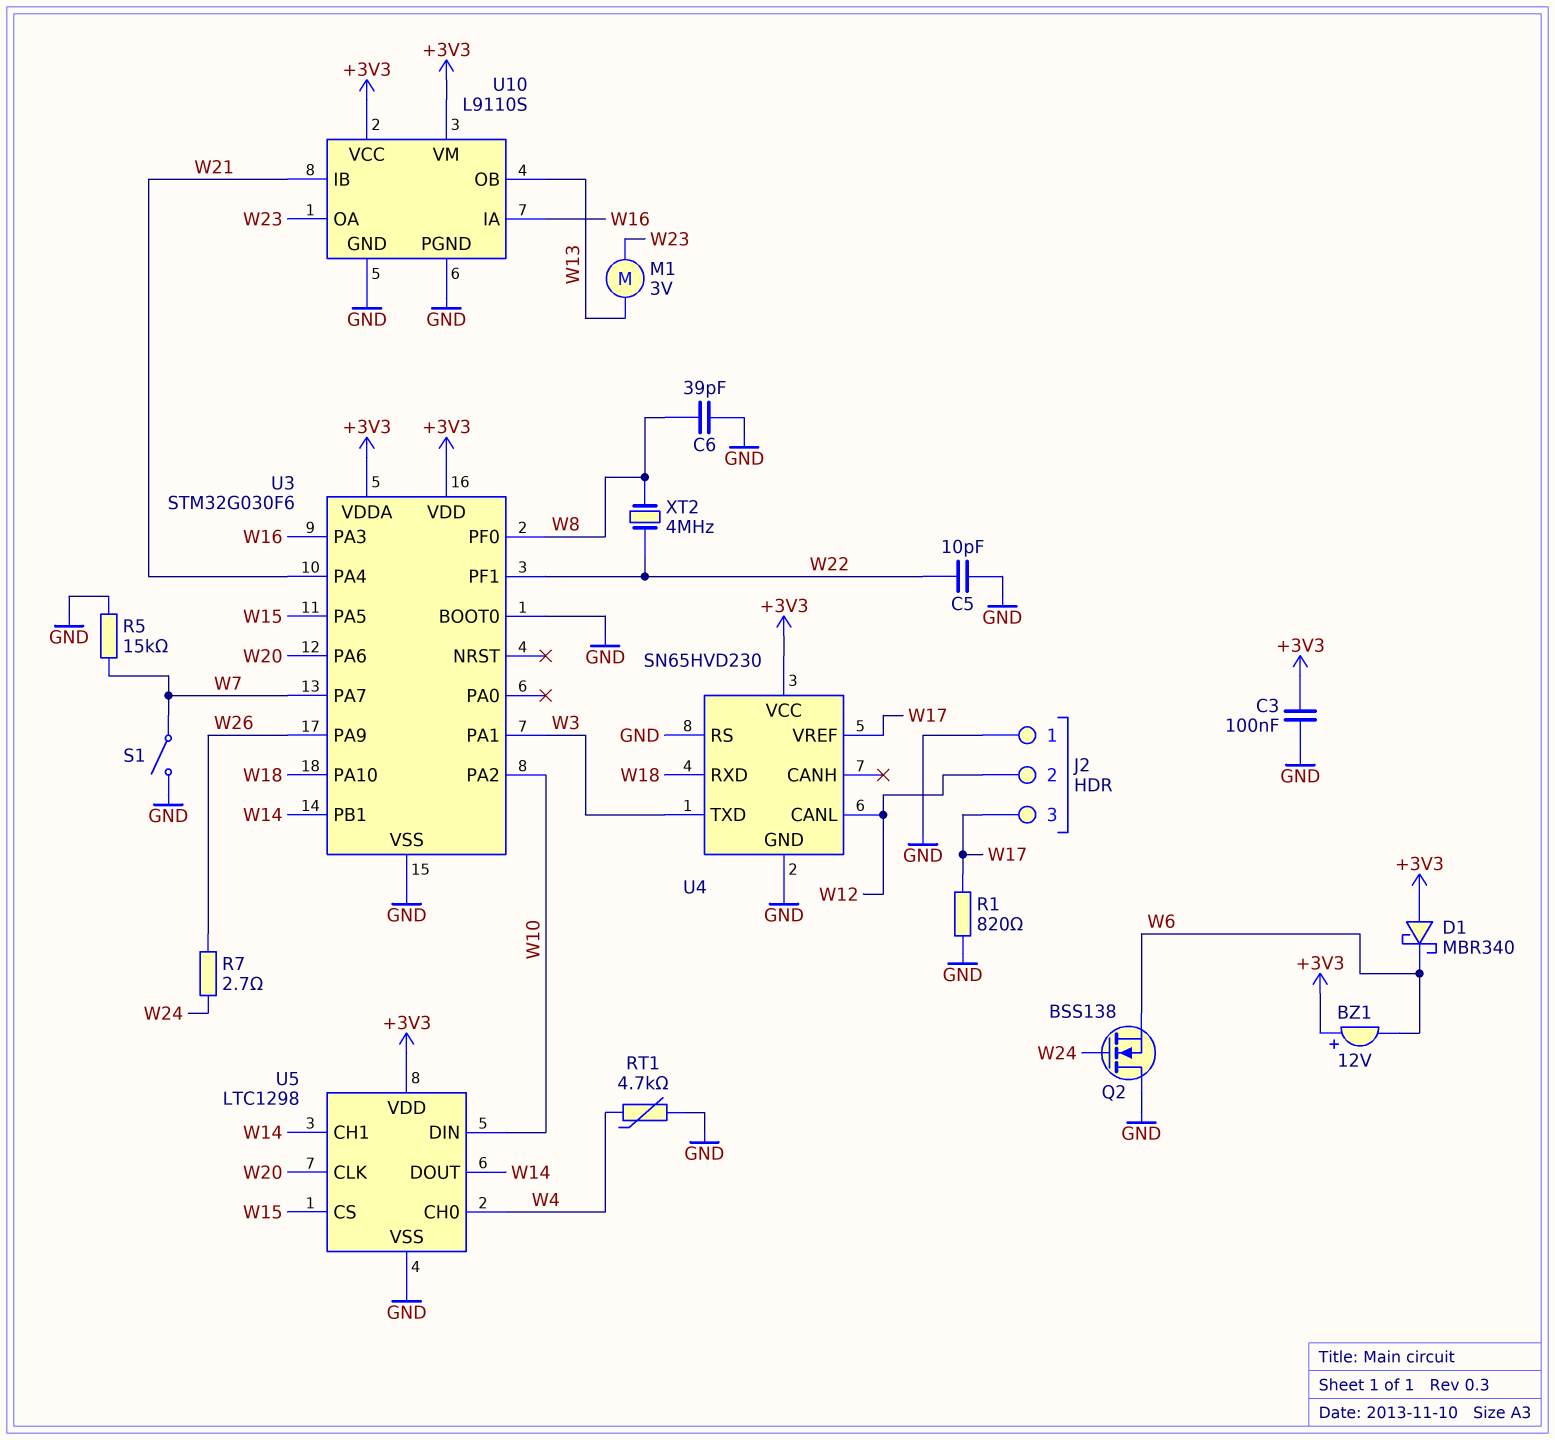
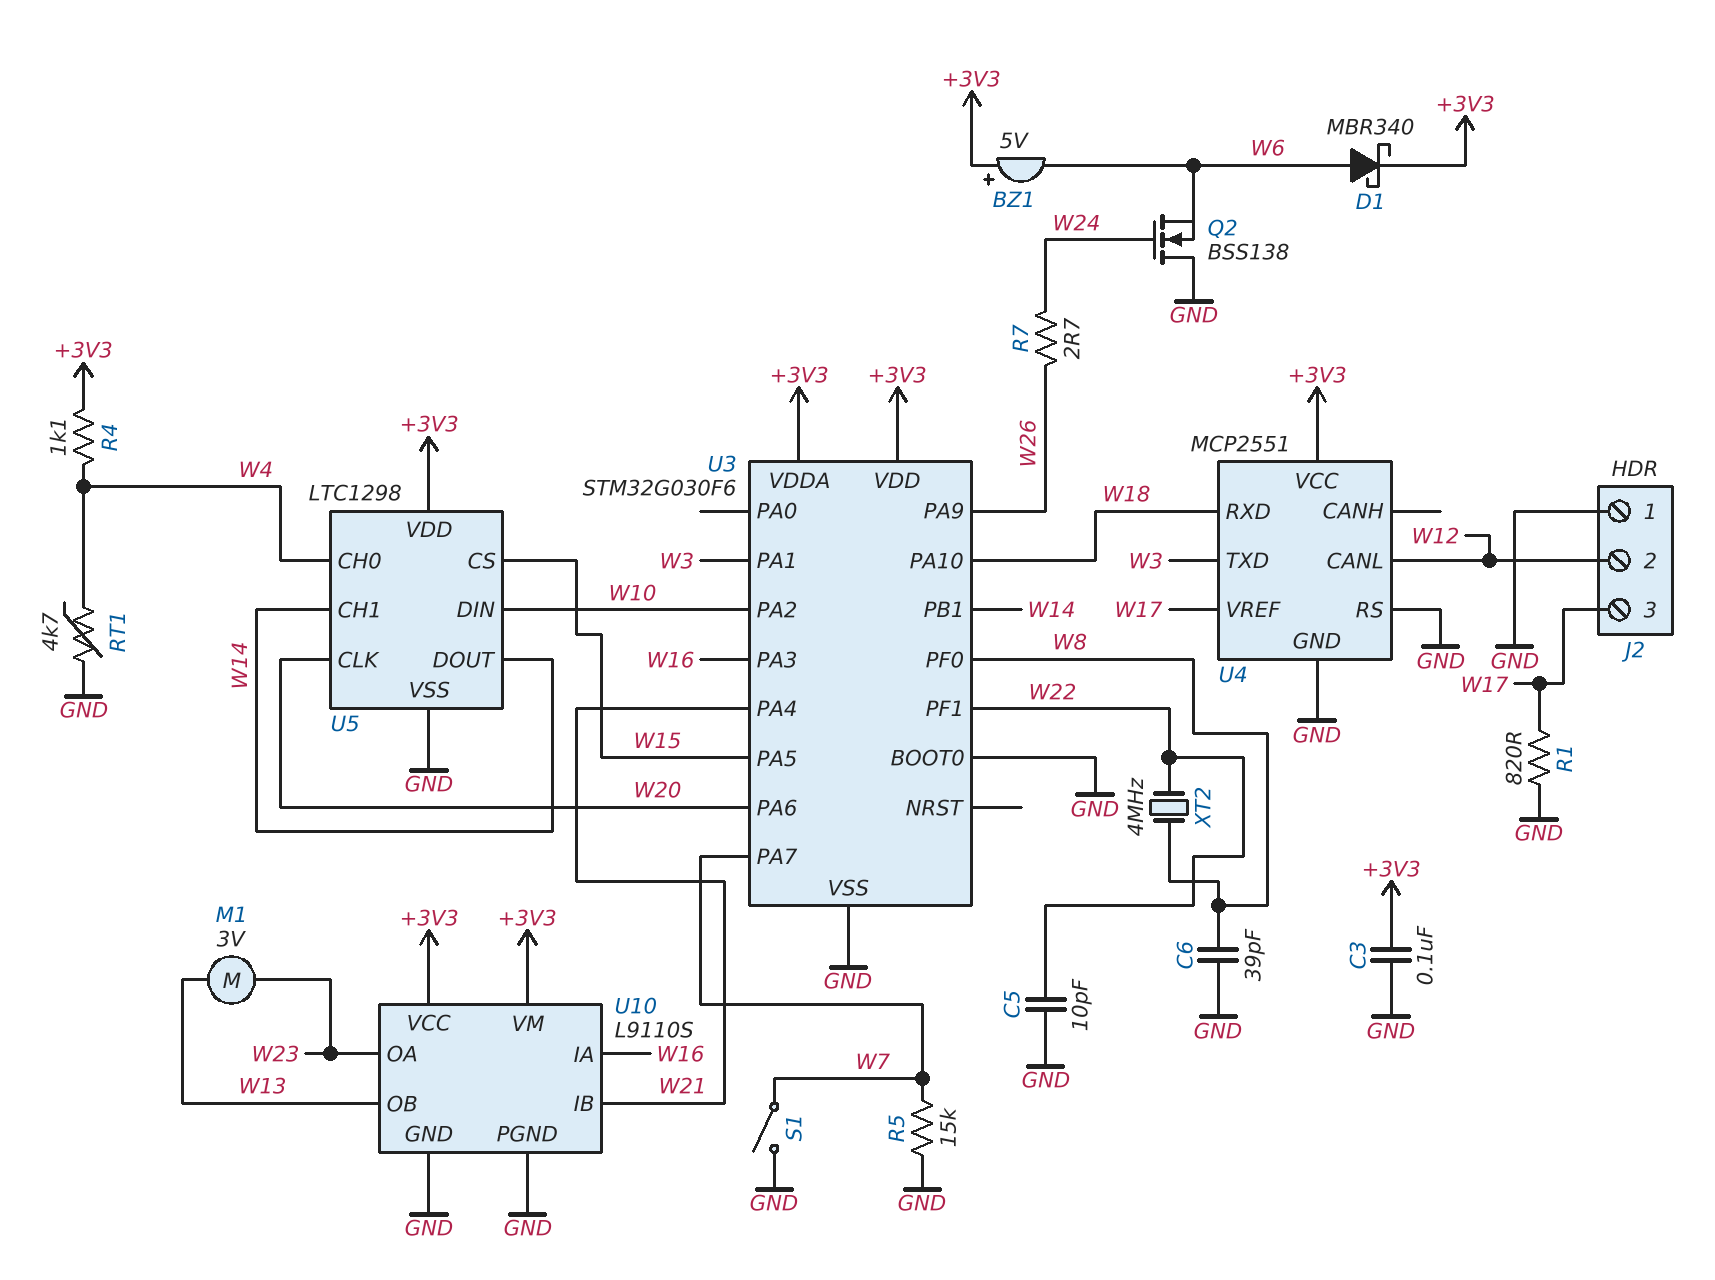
BZ1: buzzer 12V (plus +3V3, minus W6) -> buzzer 5V (plus +3V3, minus W6)
D1: schottky MBR340 (A +3V3, K W6) -> schottky MBR340 (A W6, K +3V3)
R4: none -> 1.1k (+3V3, W4)
U4: SN65HVD230 -> MCP2551

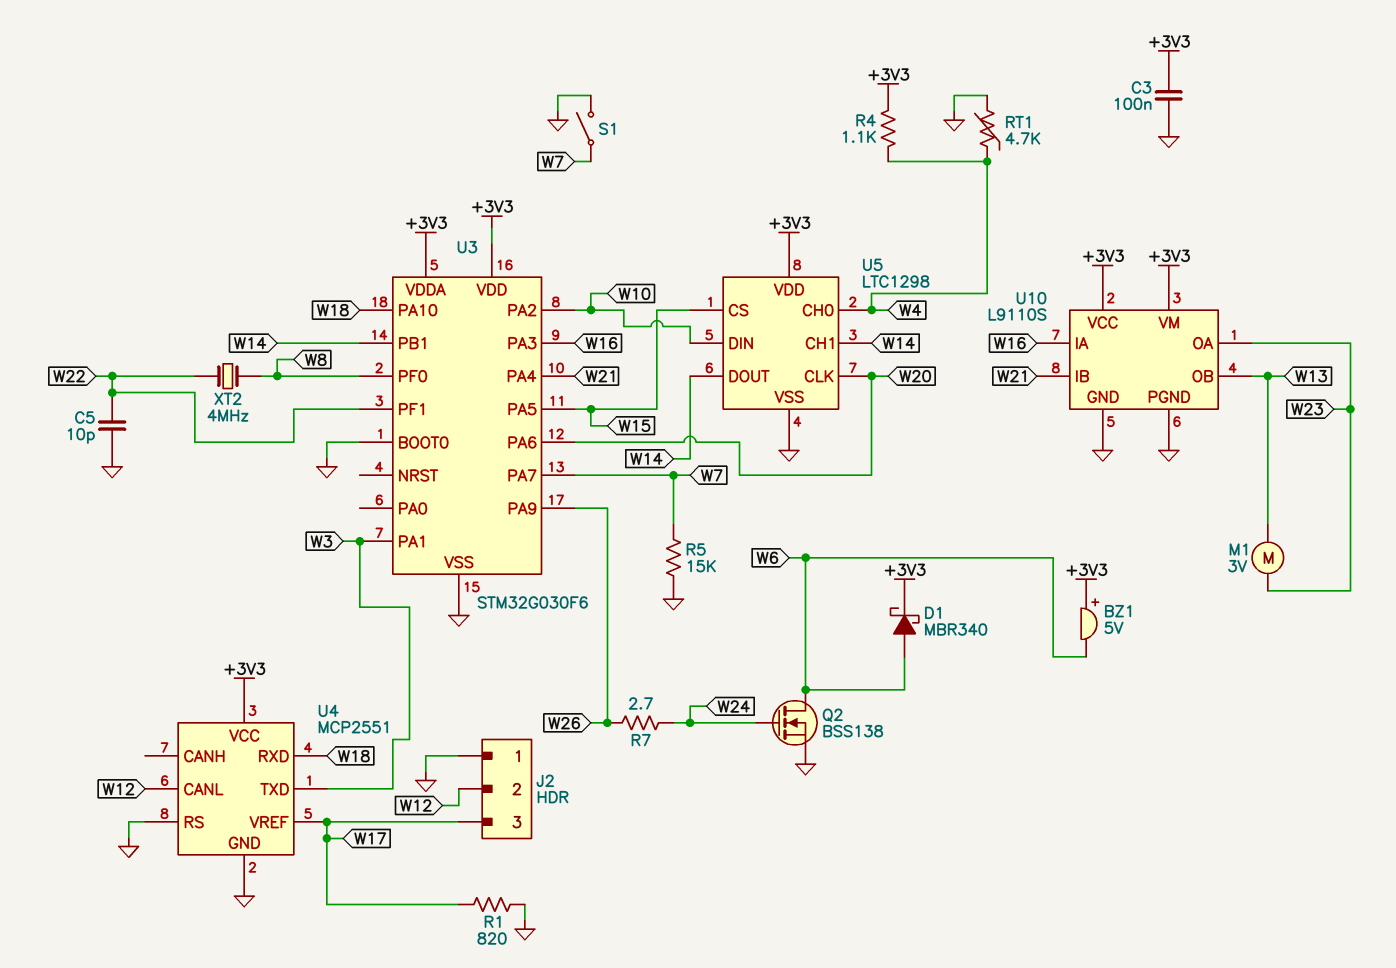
C6: 39pF (GND, W8) -> none
Q2: NMOS BSS138 (G W24, D GND, S W6) -> NMOS BSS138 (G W24, D W6, S GND)

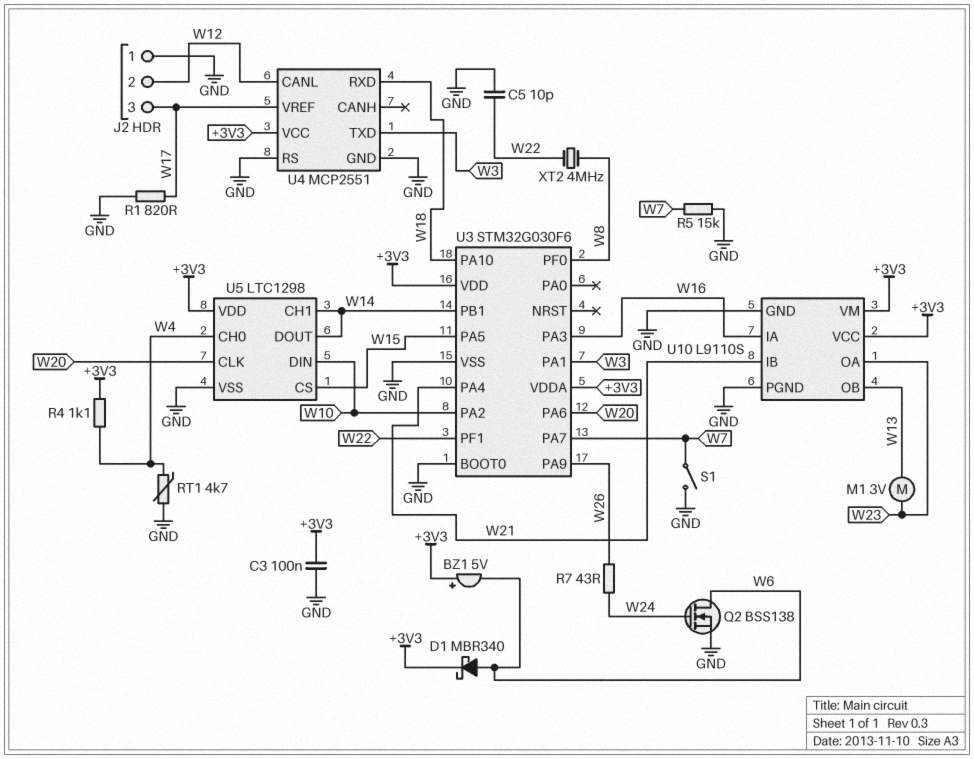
R7: 2.7 (W24, W26) -> 43 (W24, W26)

